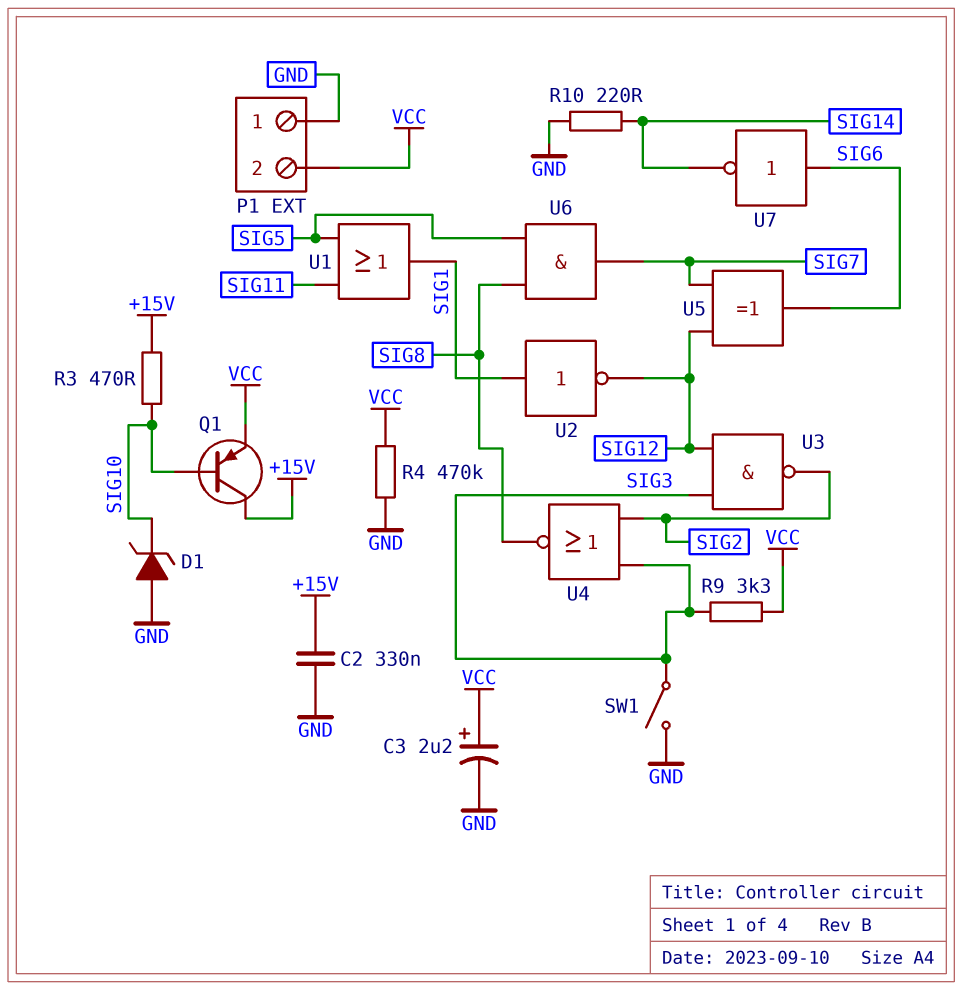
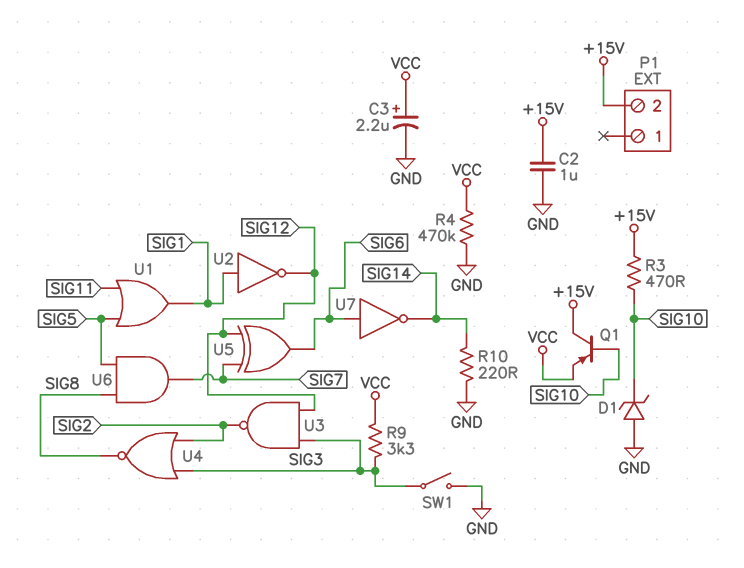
C2: 330nF (+15V, GND) -> 1uF (+15V, GND)
P1 pin 1: GND -> none
P1 pin 2: VCC -> +15V

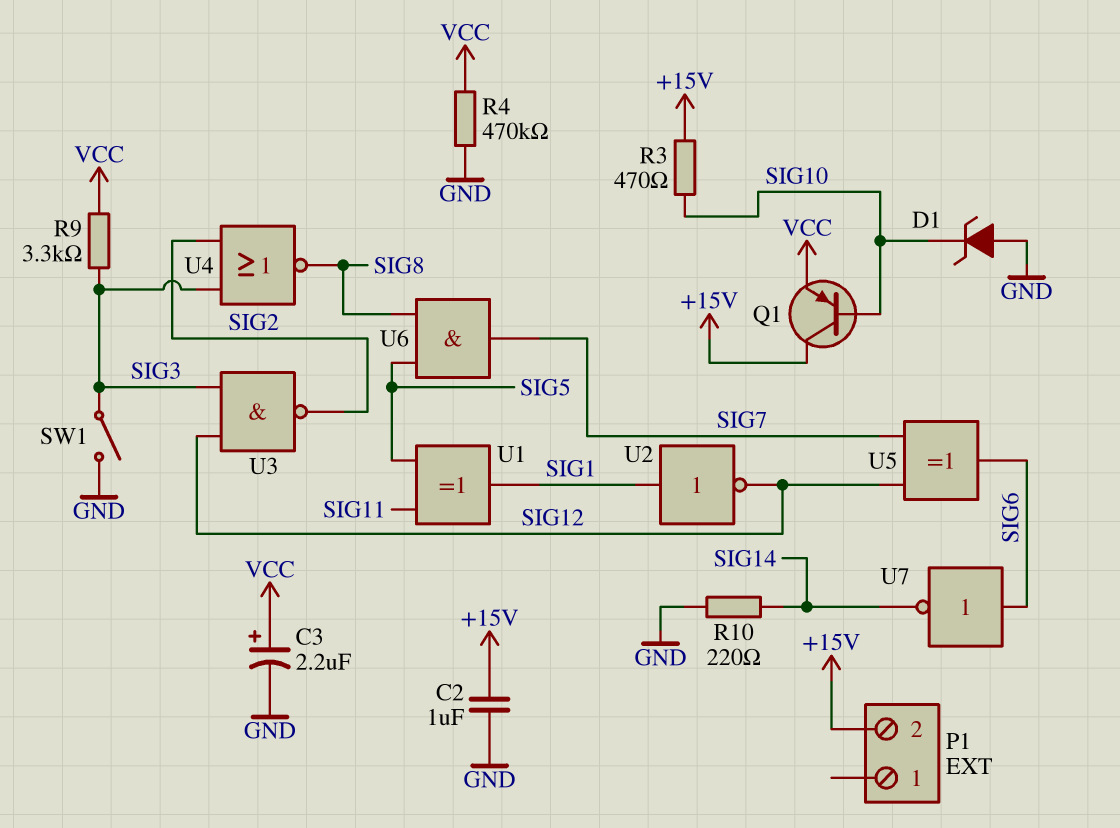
U1: OR (in SIG5, in SIG11, out SIG1) -> XOR (in SIG5, in SIG11, out SIG1)

